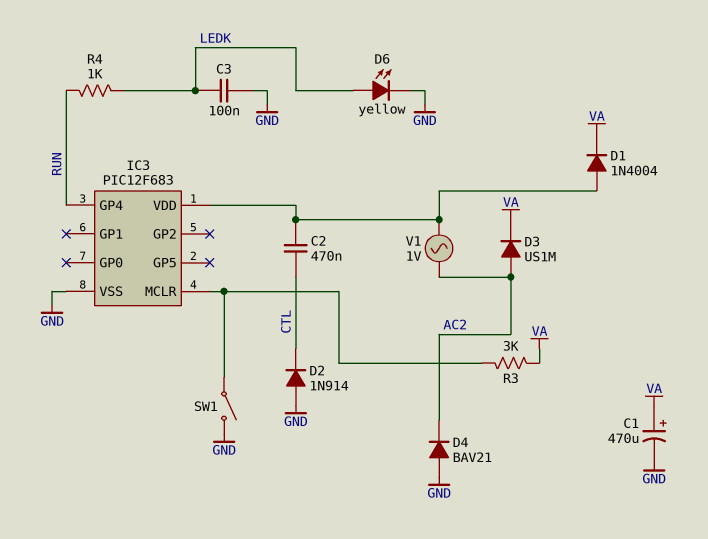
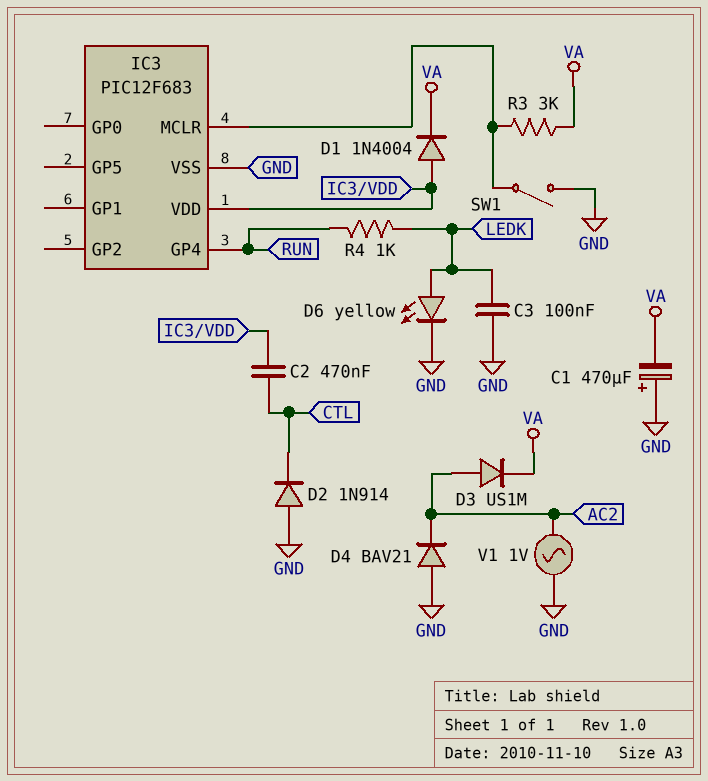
C1: 470uF (plus VA, minus GND) -> 470uF (plus GND, minus VA)
V1: AC 1V (AC2, IC3/VDD) -> AC 1V (AC2, GND)

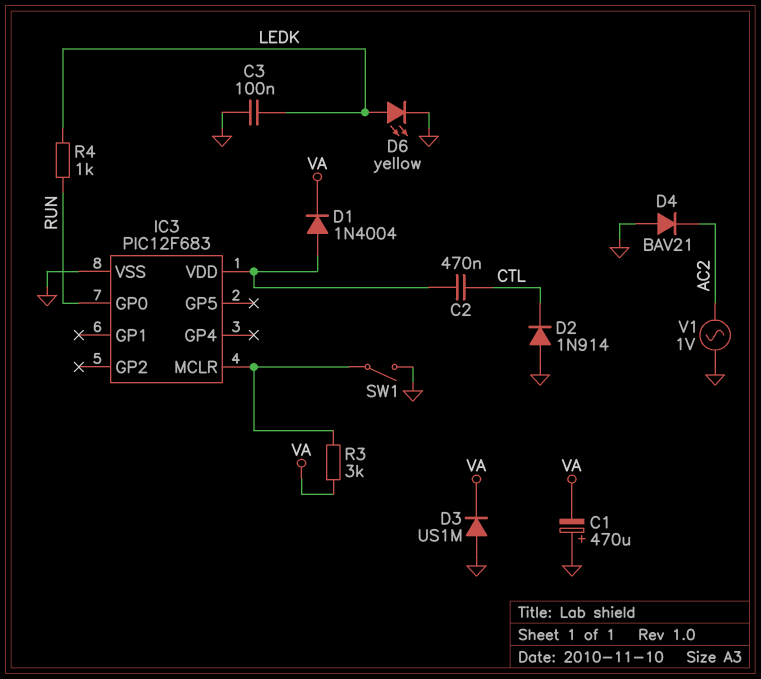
D3: diode US1M (A AC2, K VA) -> diode US1M (A GND, K VA)
IC3 pin GP0: none -> RUN
IC3 pin GP4: RUN -> none

